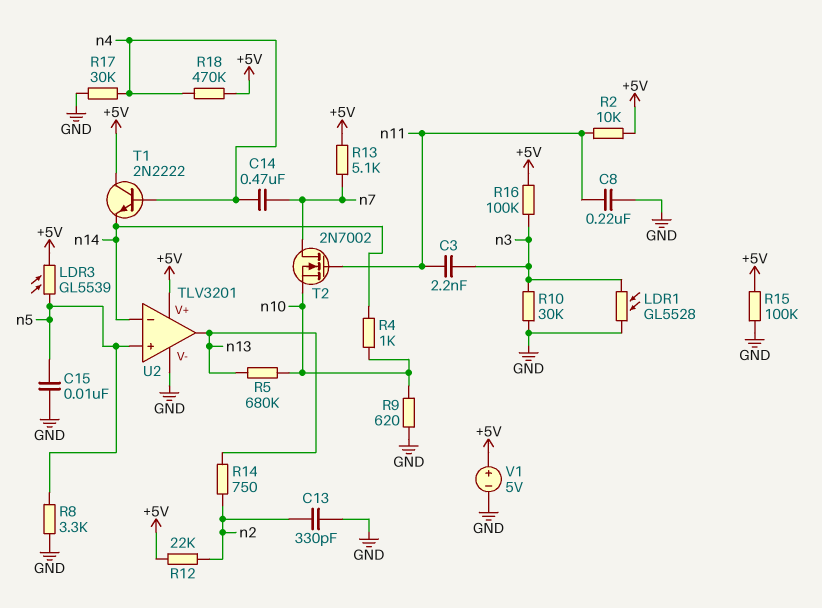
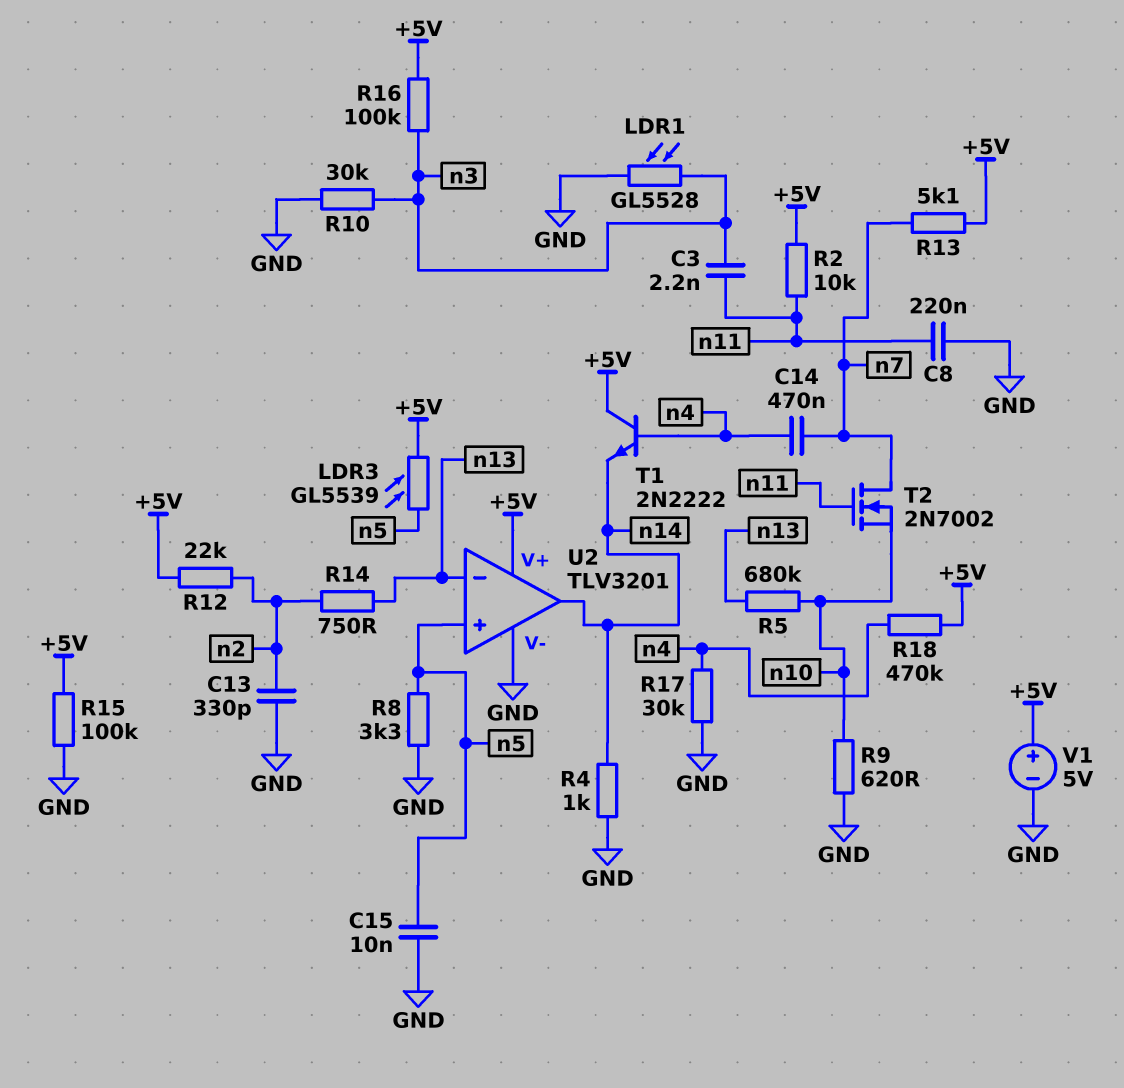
R4: 1k (n10, n14) -> 1k (GND, n14)
U2 pin in-: n14 -> n13
U2 pin out: n13 -> n14

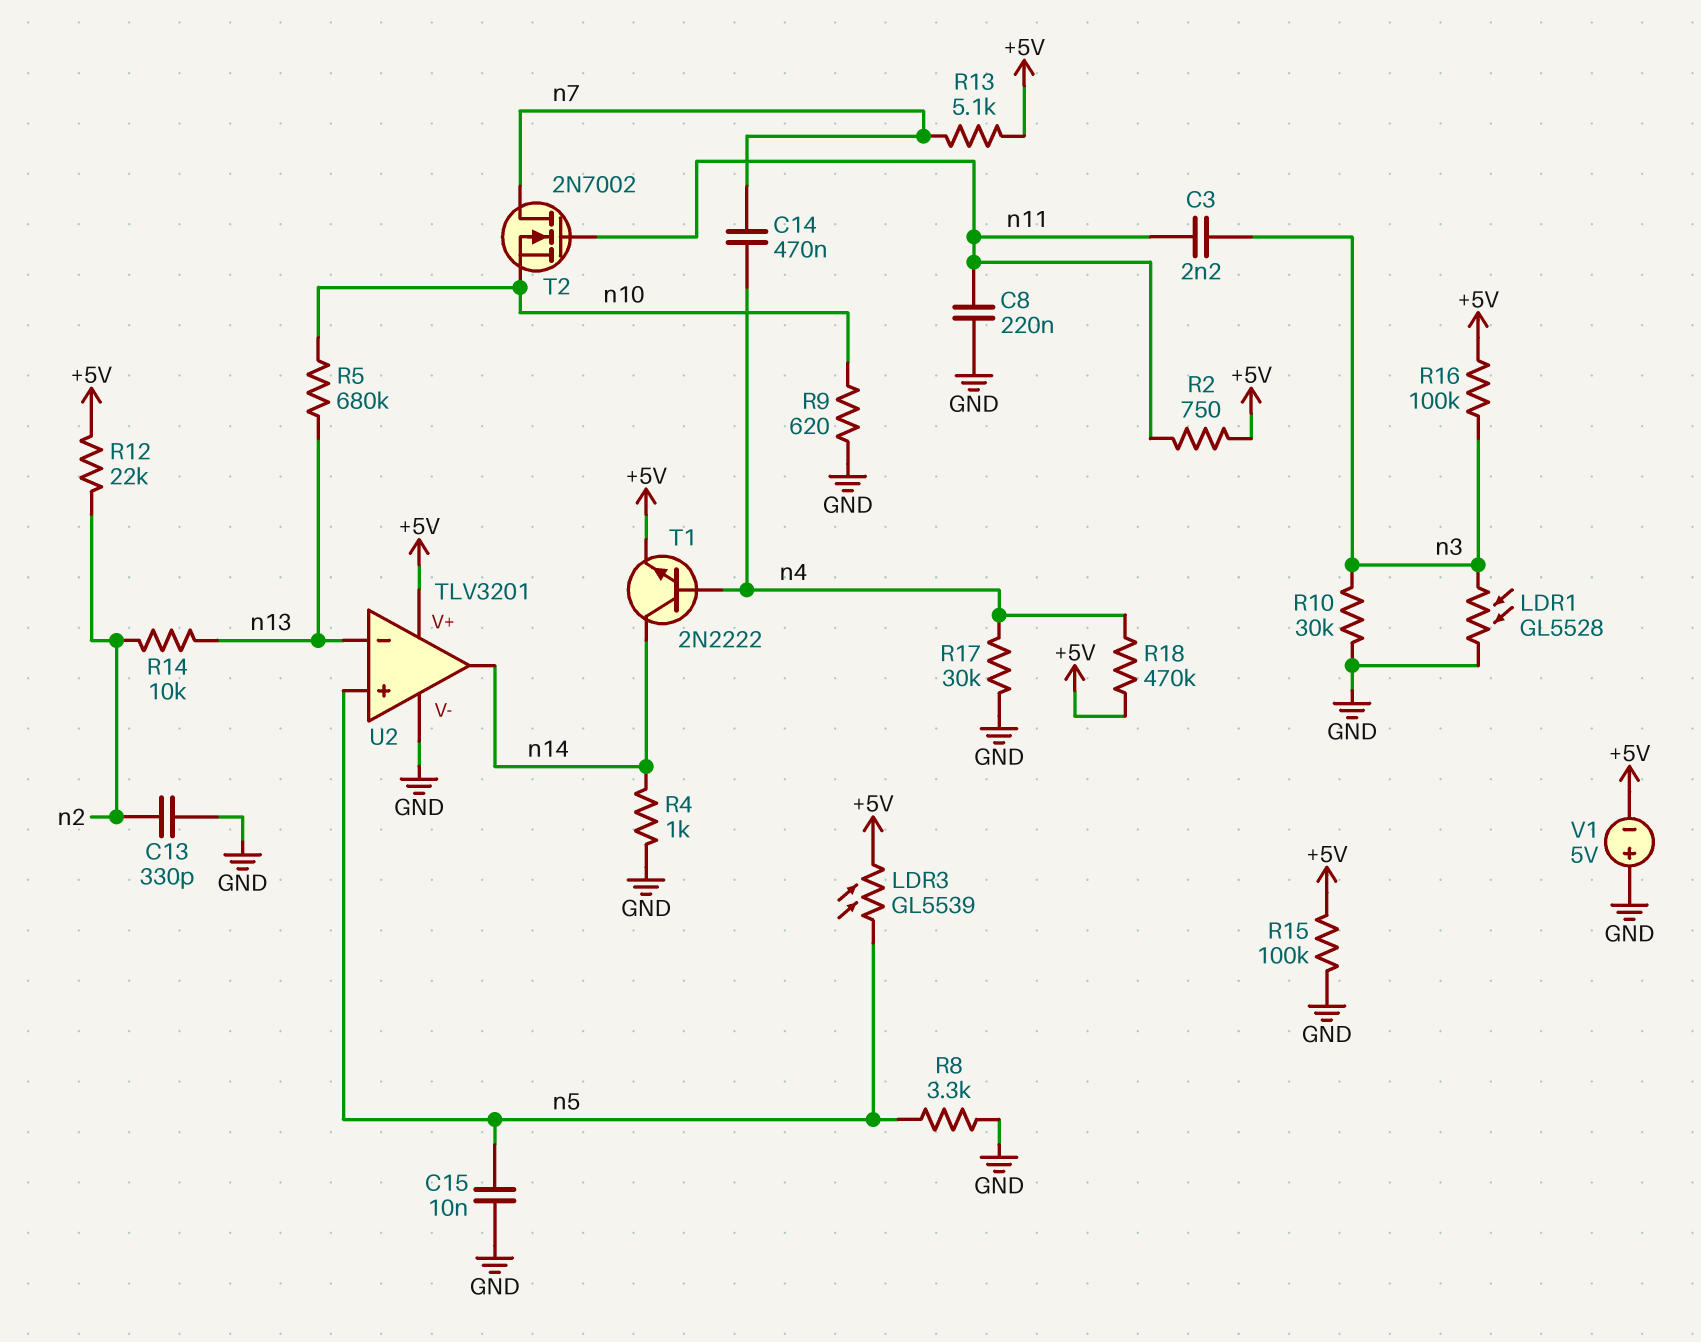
R2: 10k (+5V, n11) -> 750 (+5V, n11)
R14: 750 (n2, n13) -> 10k (n2, n13)
T1: NPN 2N2222 (B n4, C +5V, E n14) -> NPN 2N2222 (B n4, C n14, E +5V)
V1: 5V (plus +5V, minus GND) -> 5V (plus GND, minus +5V)

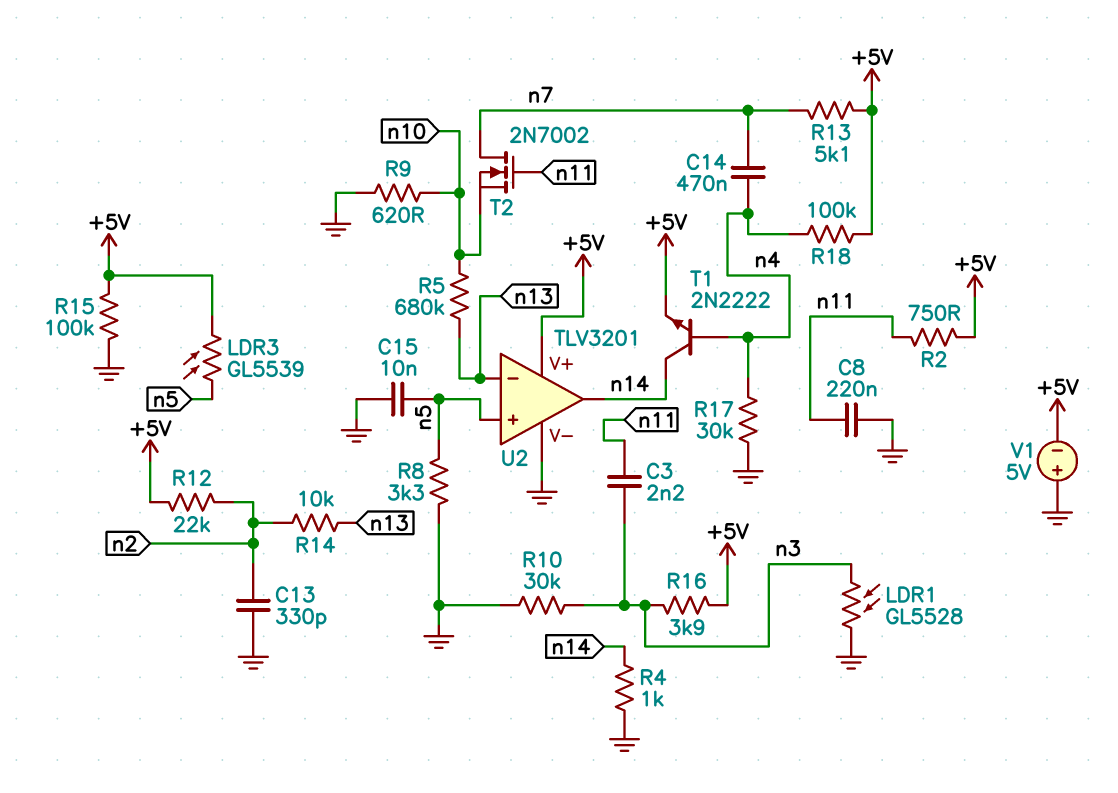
R16: 100k (+5V, n3) -> 3.9k (+5V, n3)
R18: 470k (+5V, n4) -> 100k (+5V, n4)

